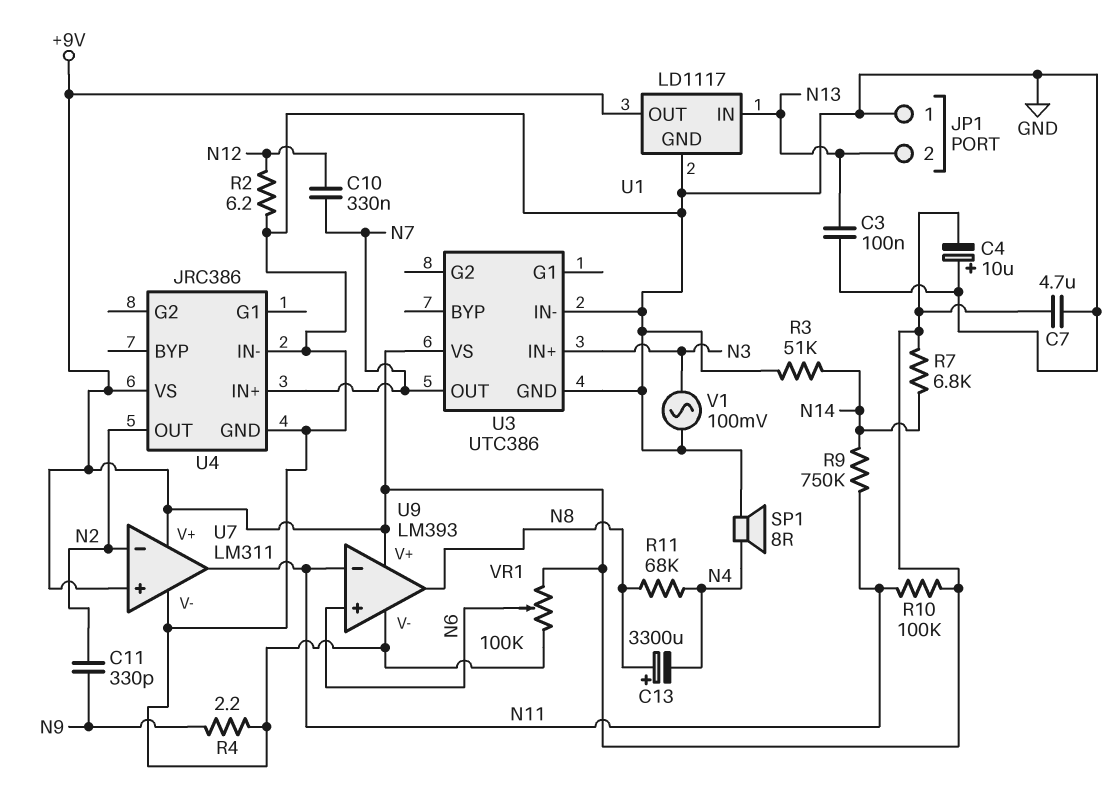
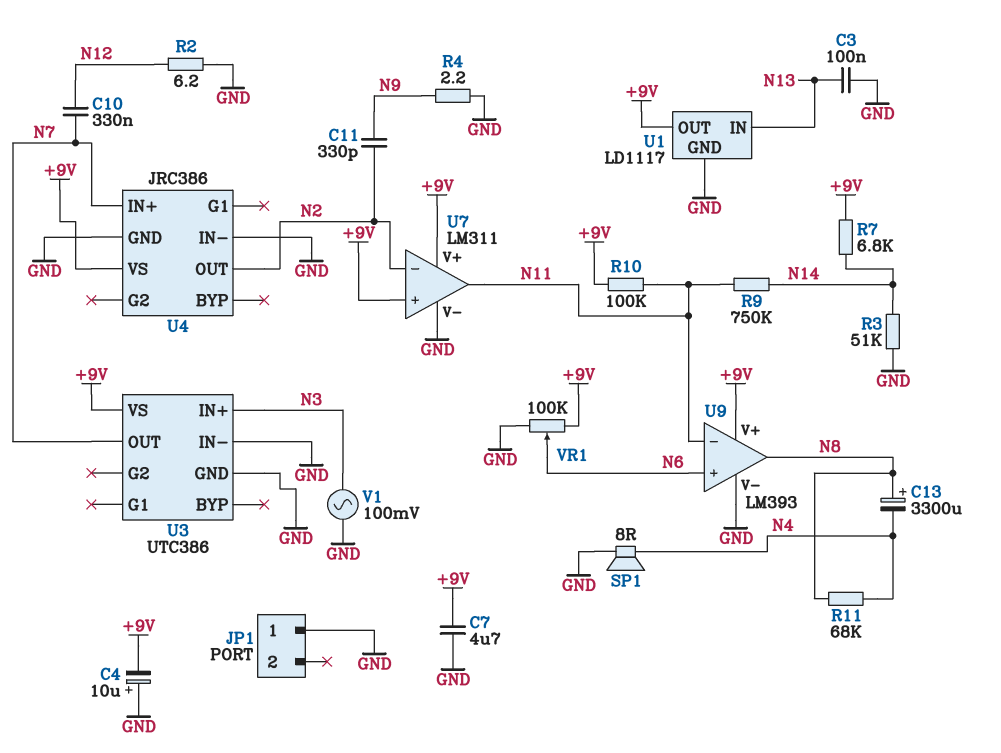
JP1 pin 2: N13 -> none

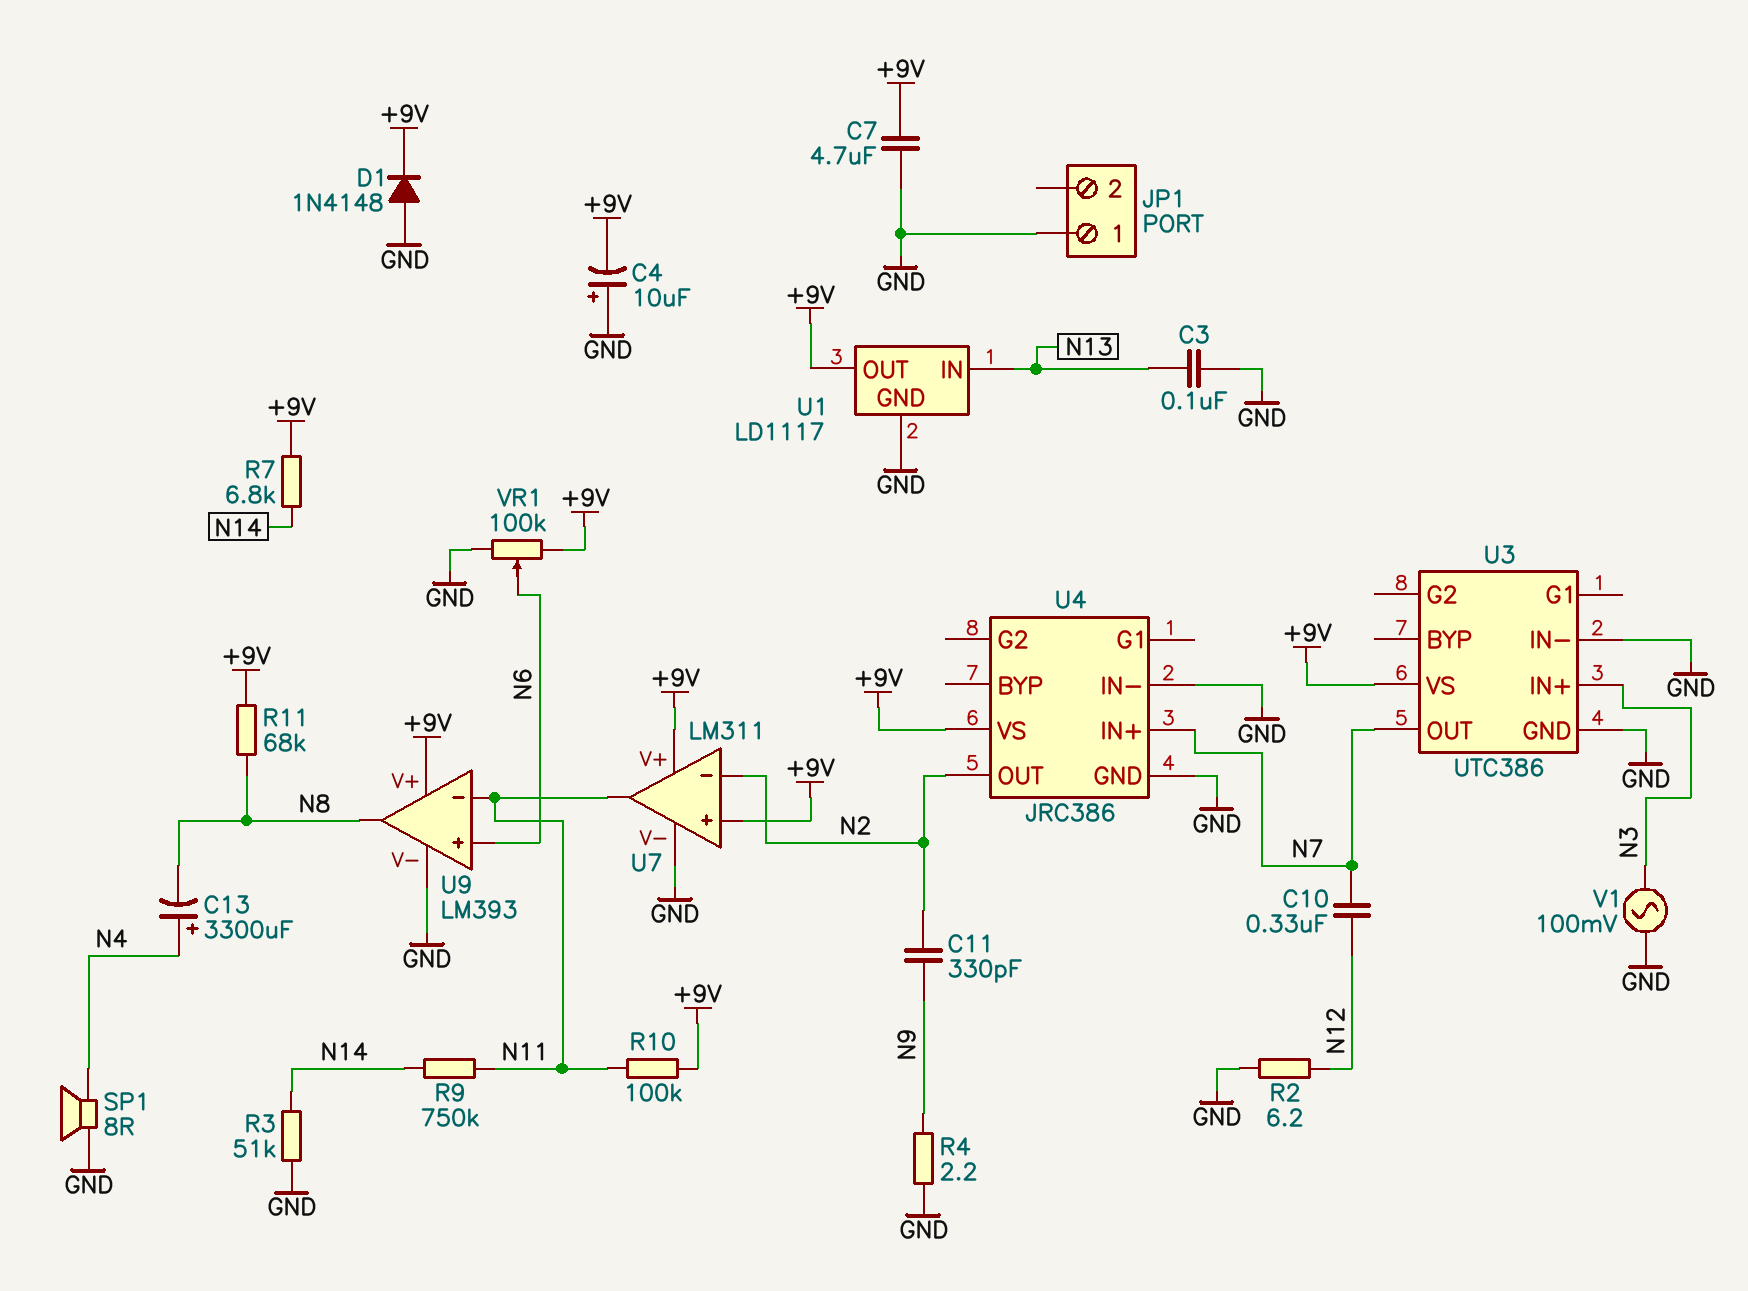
C13: 3300uF (plus N8, minus N4) -> 3300uF (plus N4, minus N8)
D1: none -> diode 1N4148 (A GND, K +9V)
R11: 68k (N4, N8) -> 68k (+9V, N8)

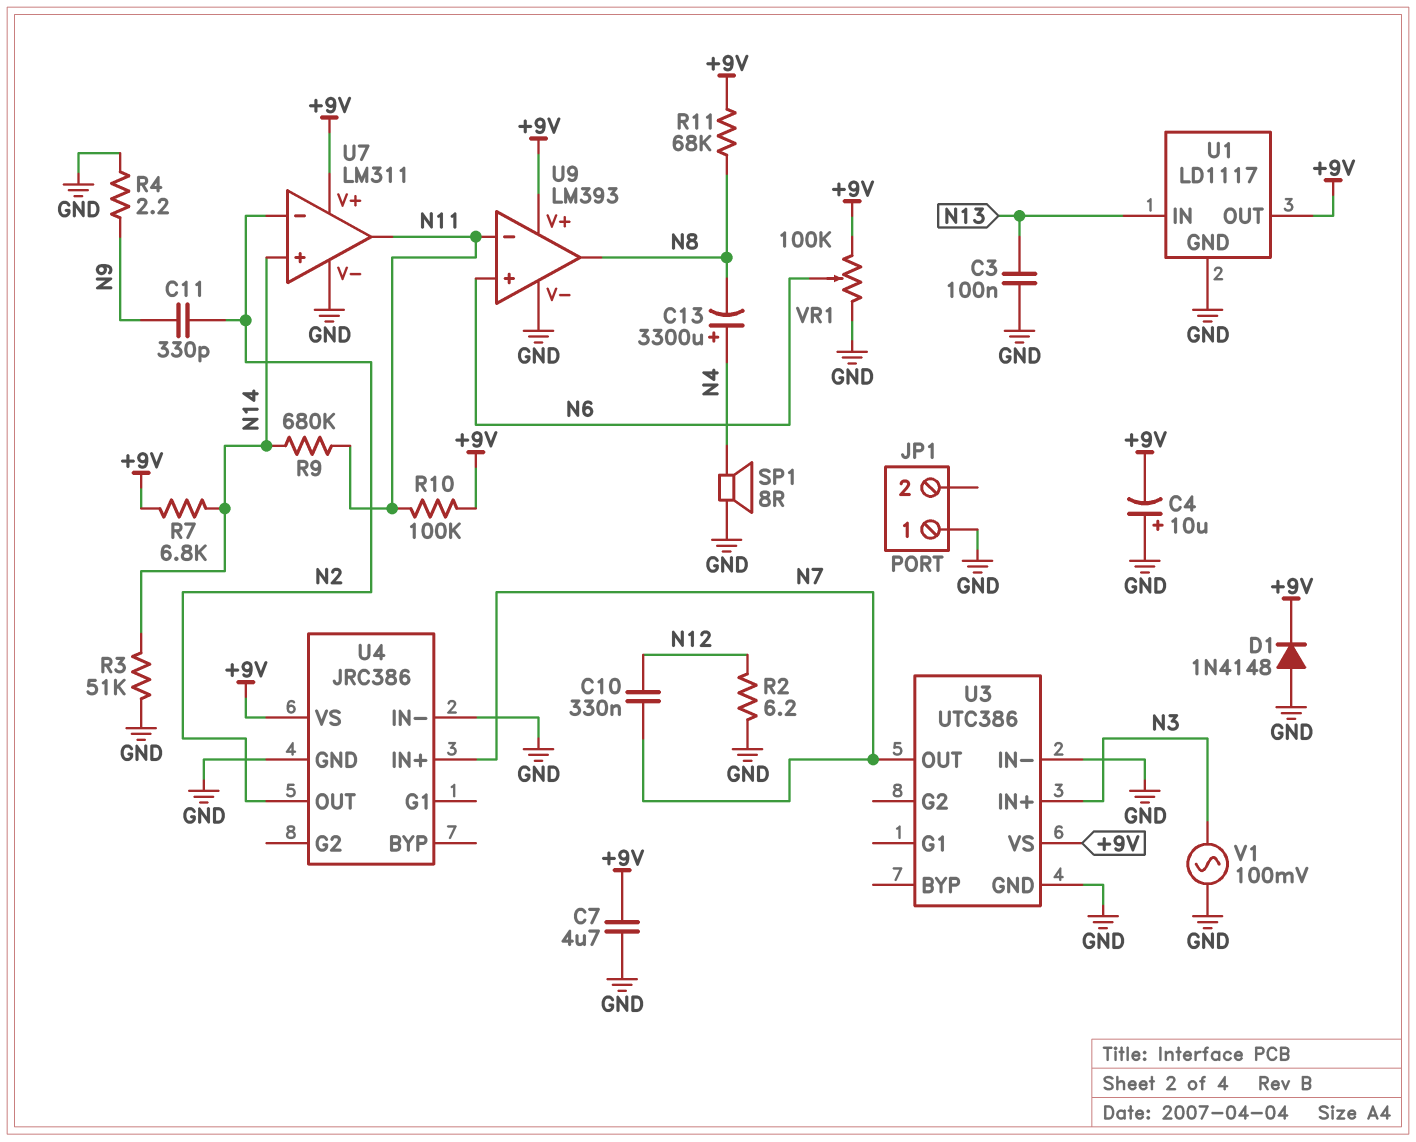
R9: 750k (N11, N14) -> 680k (N11, N14)
U7 pin in+: +9V -> N14

